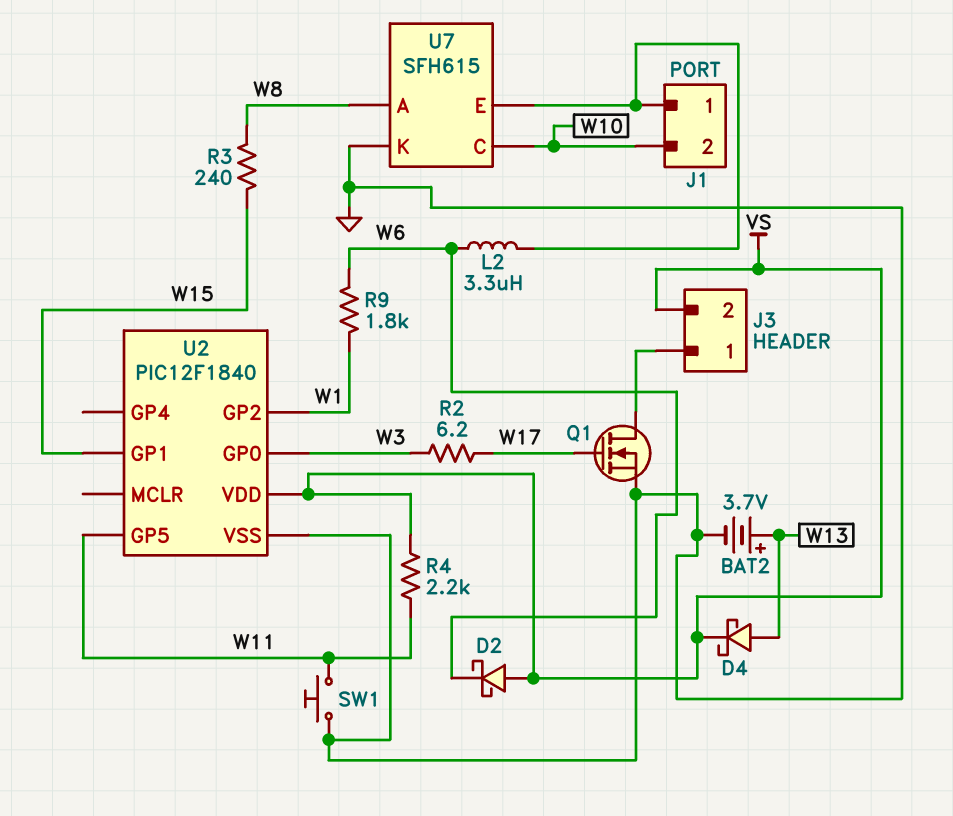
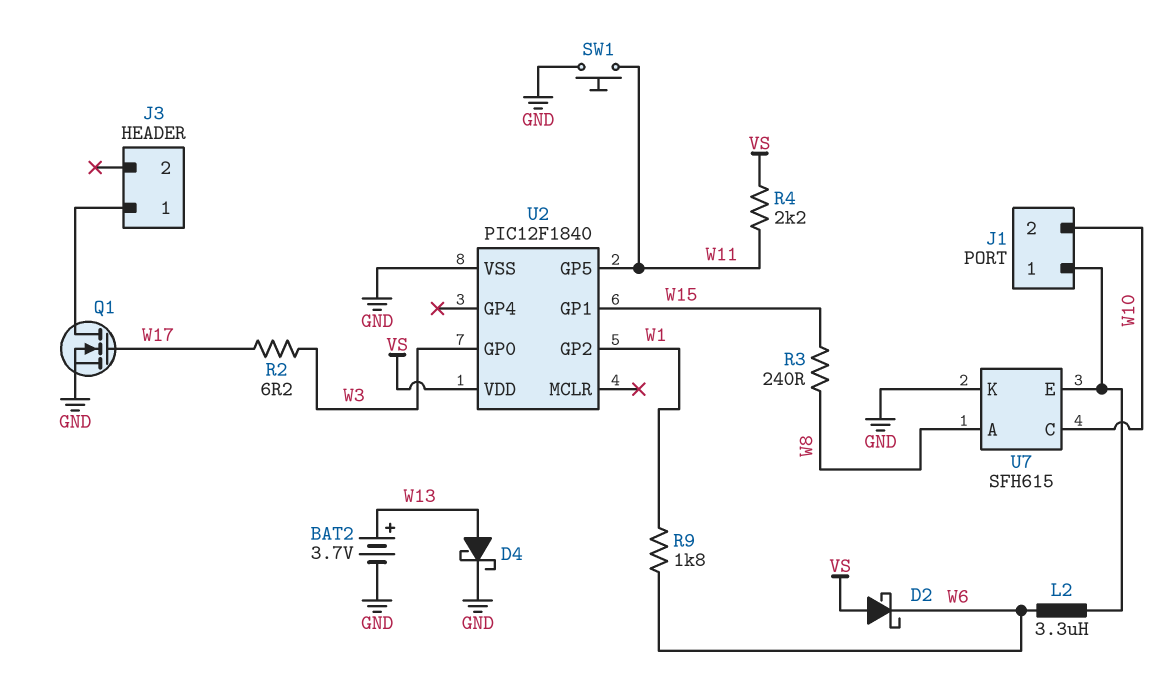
D4: schottky (A W13, K VS) -> schottky (A W13, K GND)
J3 pin 2: VS -> none

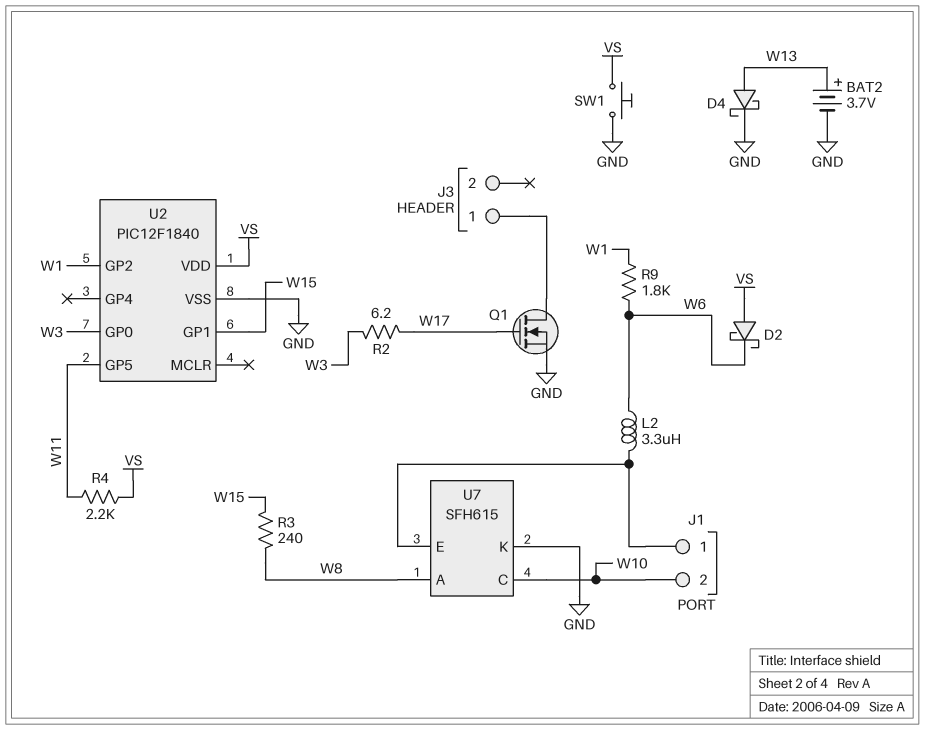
SW1: button (GND, W11) -> button (GND, VS)

